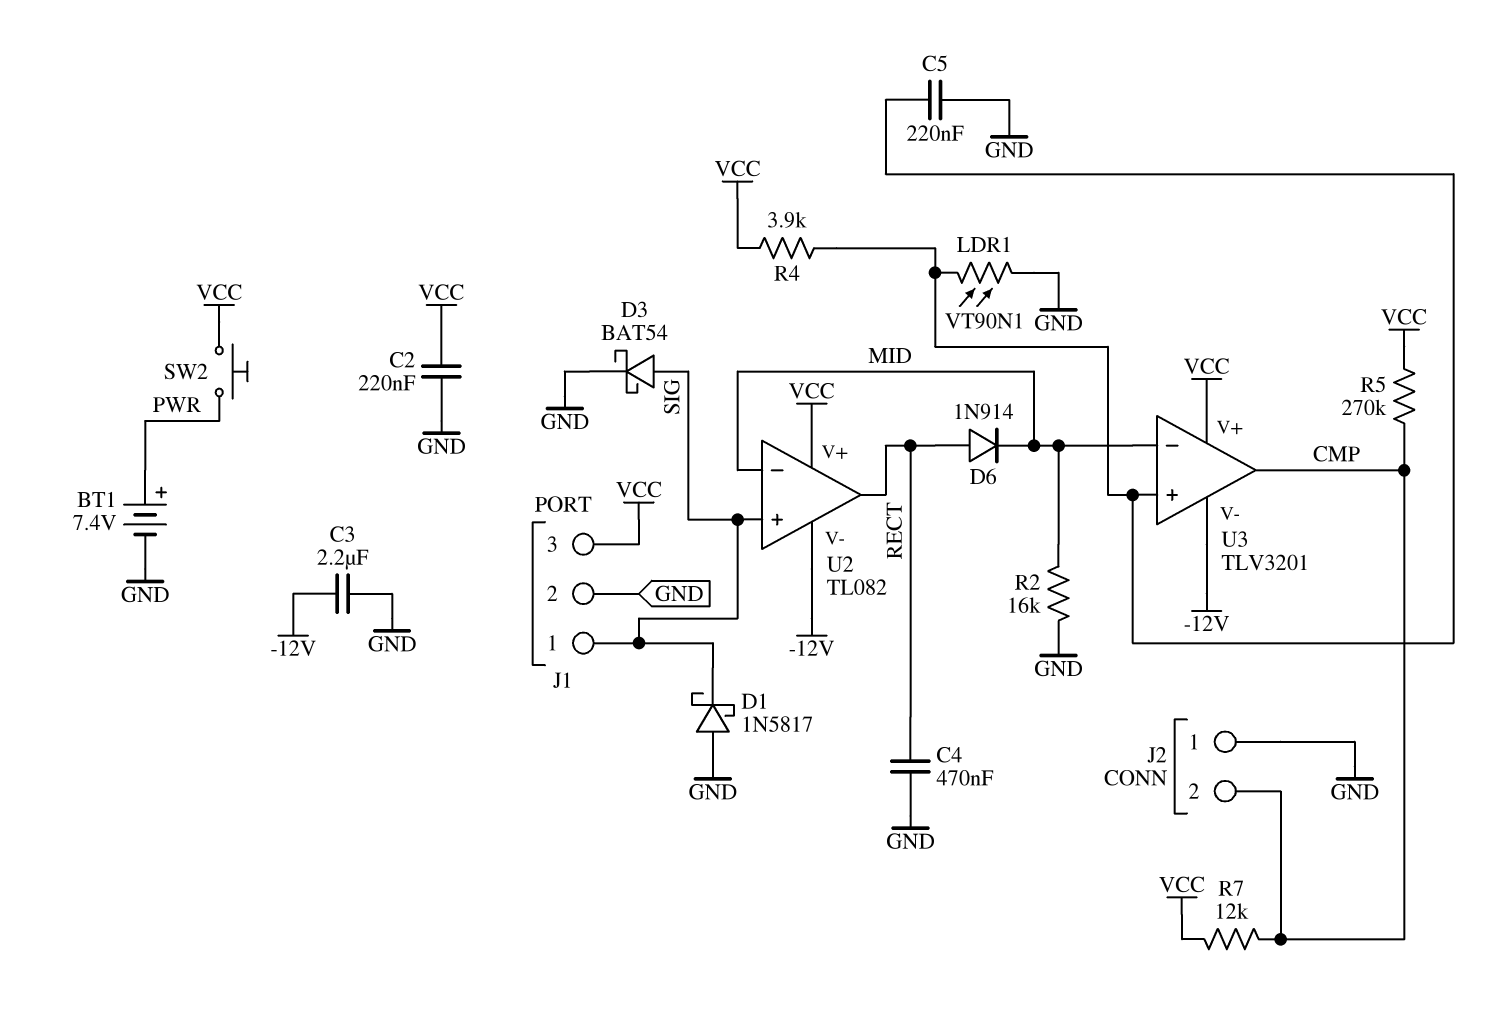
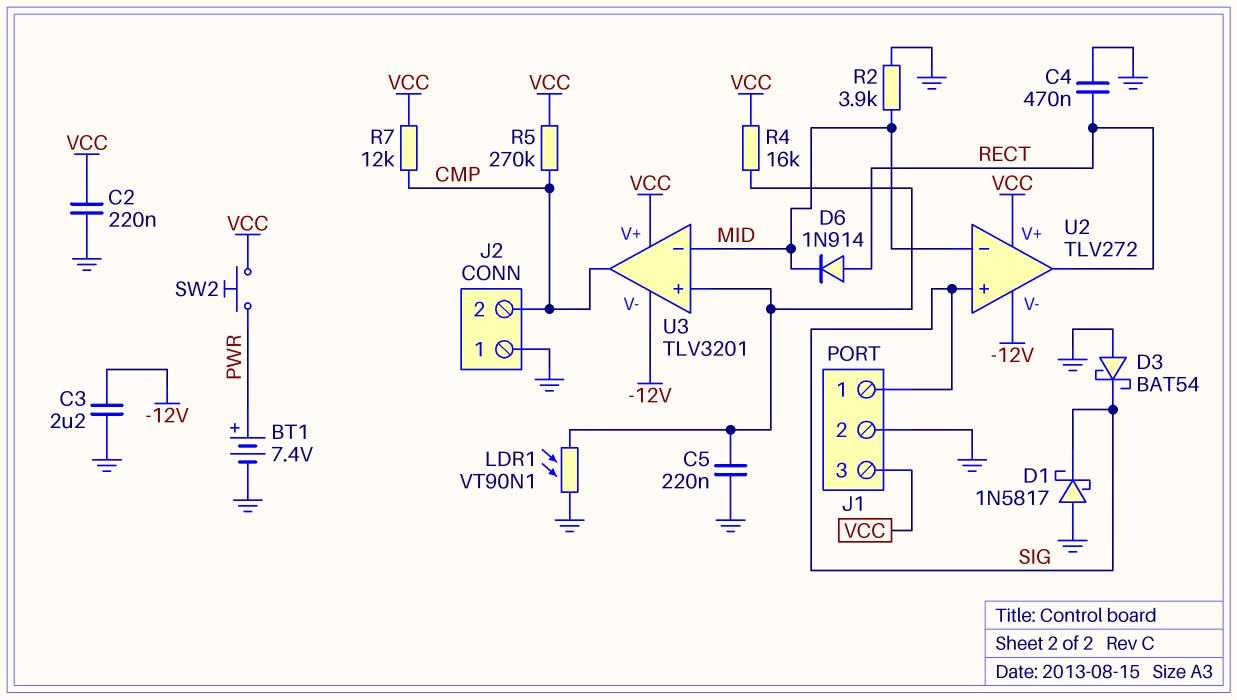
D3: schottky BAT54 (A SIG, K GND) -> schottky BAT54 (A GND, K SIG)
R2: 16k (GND, MID) -> 3.9k (GND, MID)
R4: 3.9k (U3/in+, VCC) -> 16k (U3/in+, VCC)
U2: TL082 -> TLV272

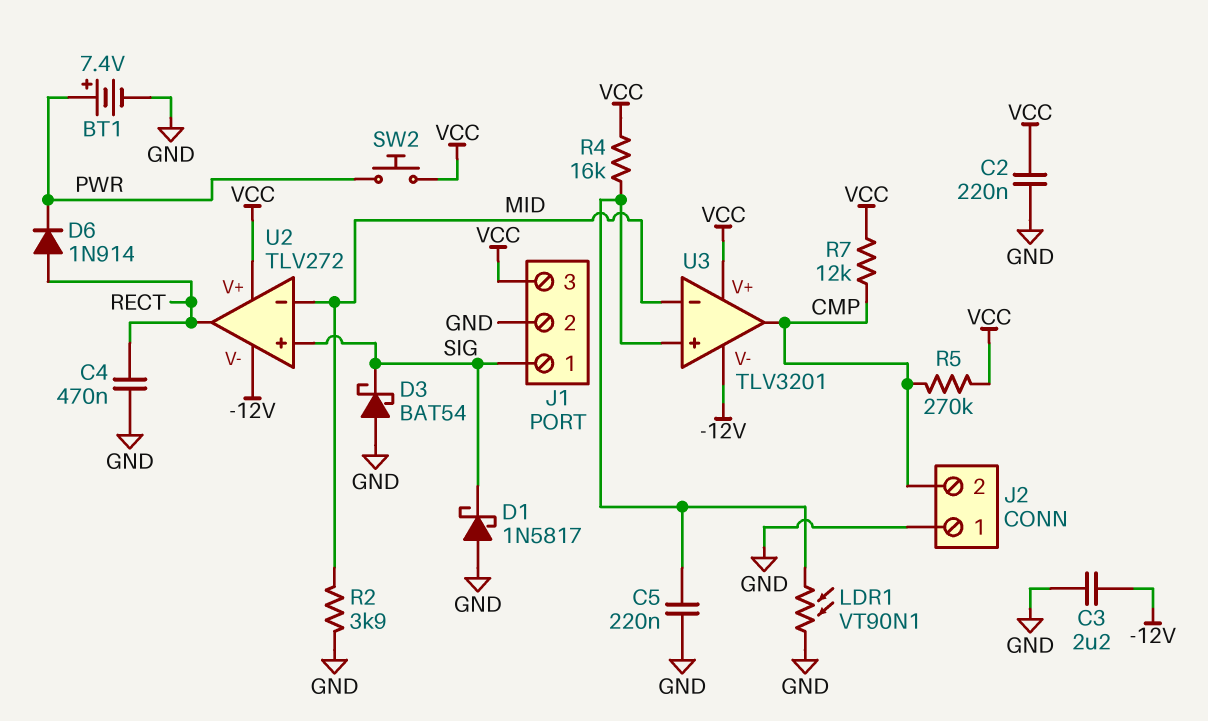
D6: diode 1N914 (A RECT, K MID) -> diode 1N914 (A RECT, K PWR)

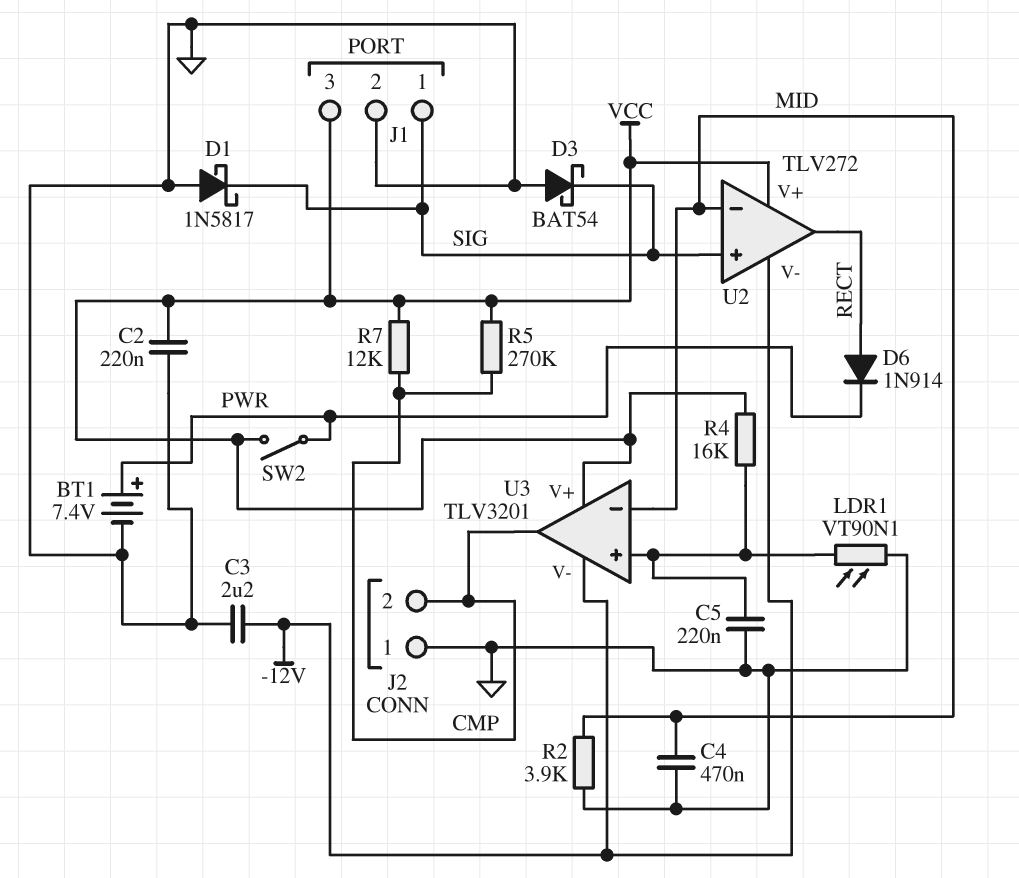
C4: 470nF (GND, RECT) -> 470nF (GND, MID)
SW2: button (PWR, VCC) -> switch (PWR, VCC)

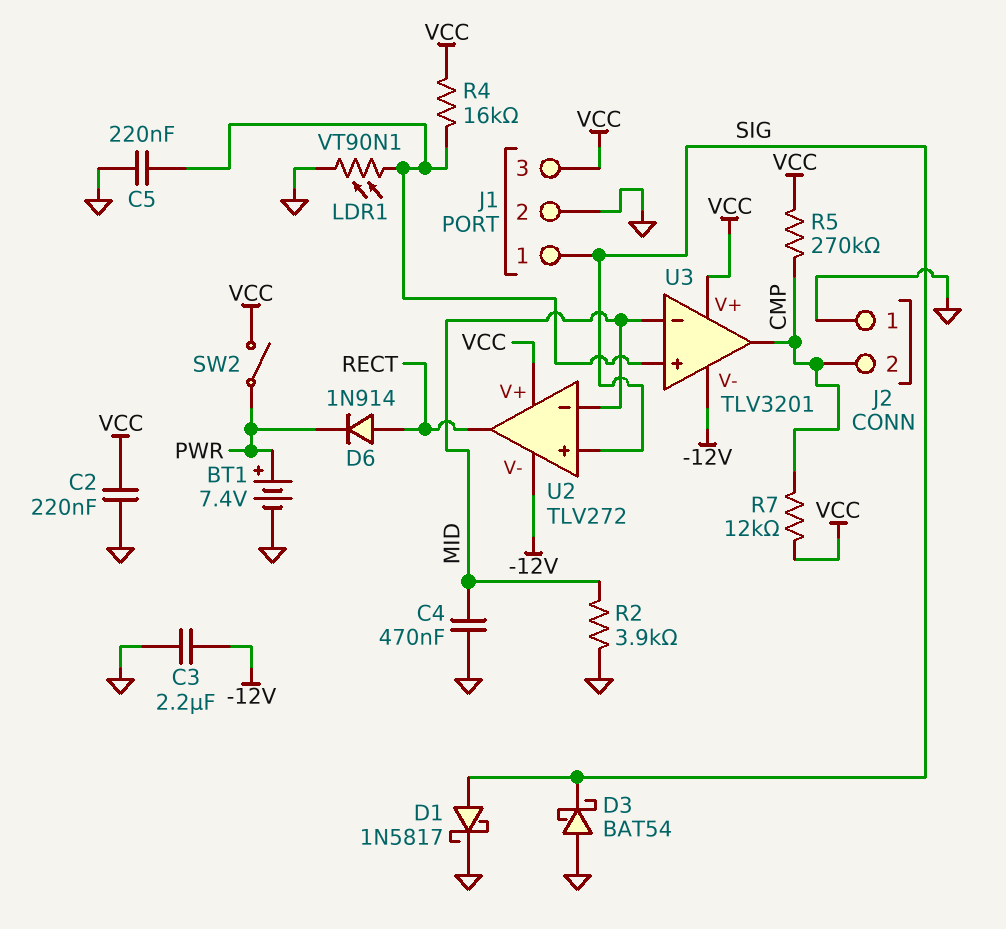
D1: schottky 1N5817 (A GND, K SIG) -> schottky 1N5817 (A SIG, K GND)

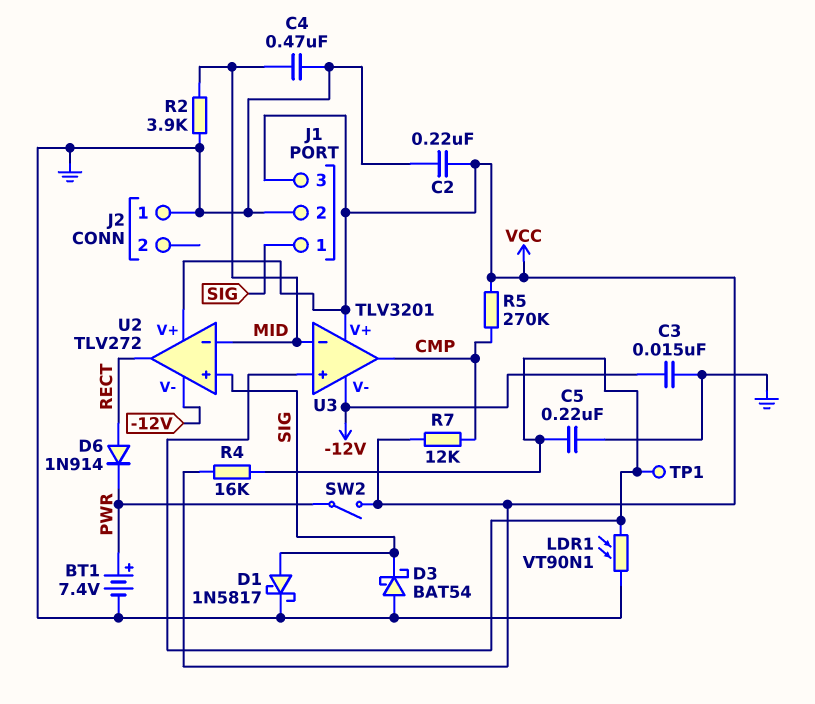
C3: 2.2uF (-12V, GND) -> 15nF (-12V, GND)
J2 pin 2: CMP -> none
TP1: none -> test point (U3/in+)

